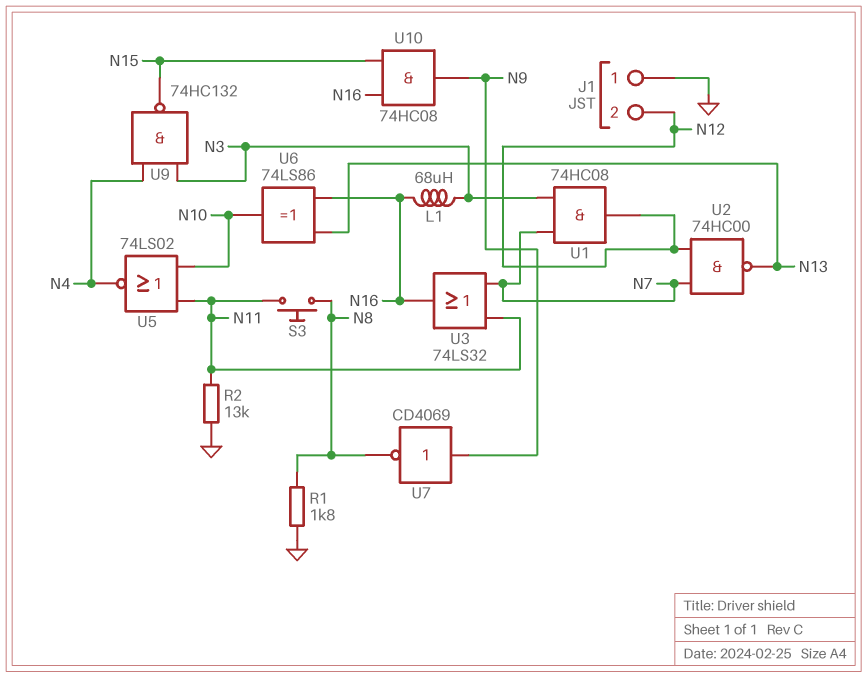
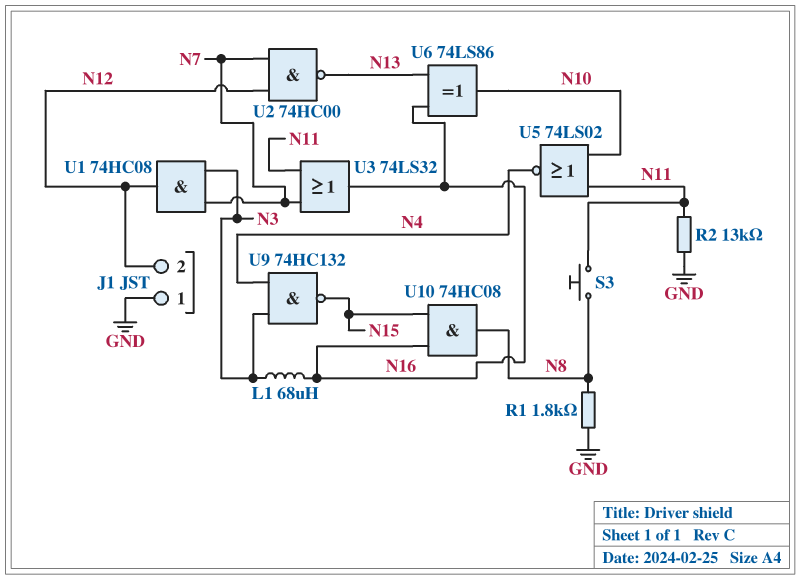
U7: NOT CD4069 (in N9, out N8) -> none
U10: AND 74HC08 (in N15, in N16, out N9) -> AND 74HC08 (in N15, in N16, out N8)

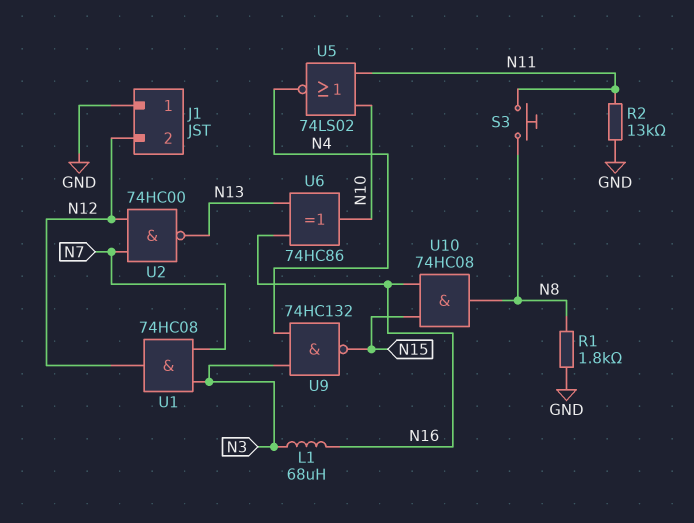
U3: OR 74LS32 (in N7, in N11, out N16) -> none
U6: XOR 74LS86 (in N13, in N16, out N10) -> XOR 74HC86 (in N13, in N16, out N10)

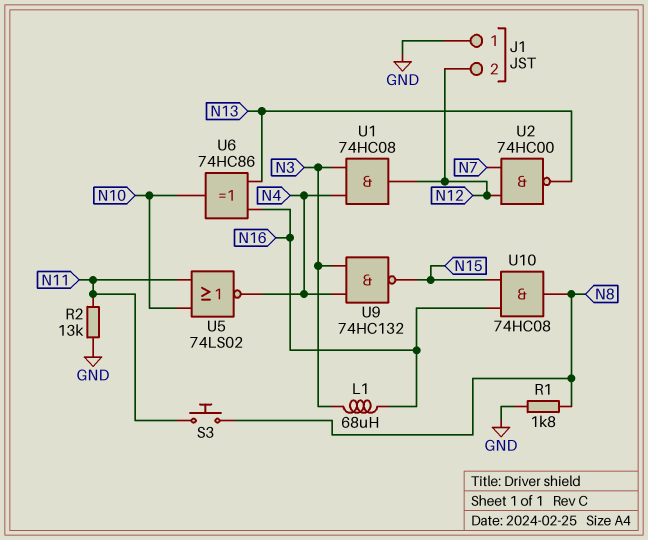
U1: AND 74HC08 (in N3, in N7, out N12) -> AND 74HC08 (in N3, in N4, out N12)

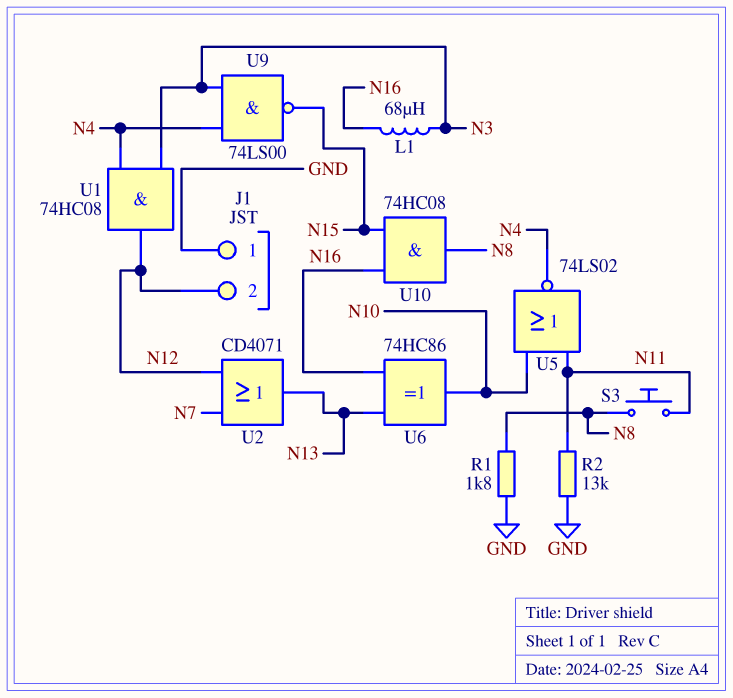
U2: NAND 74HC00 (in N7, in N12, out N13) -> OR CD4071 (in N7, in N12, out N13)
U9: NAND 74HC132 (in N3, in N4, out N15) -> NAND 74LS00 (in N3, in N4, out N15)

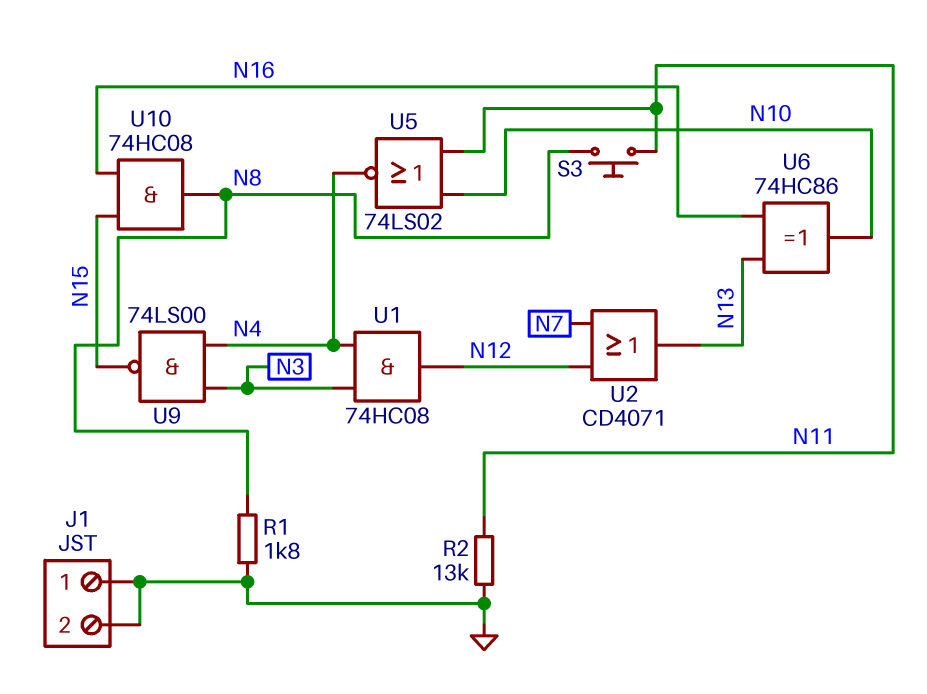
J1 pin 2: N12 -> GND
L1: 68uH (N3, N16) -> none

